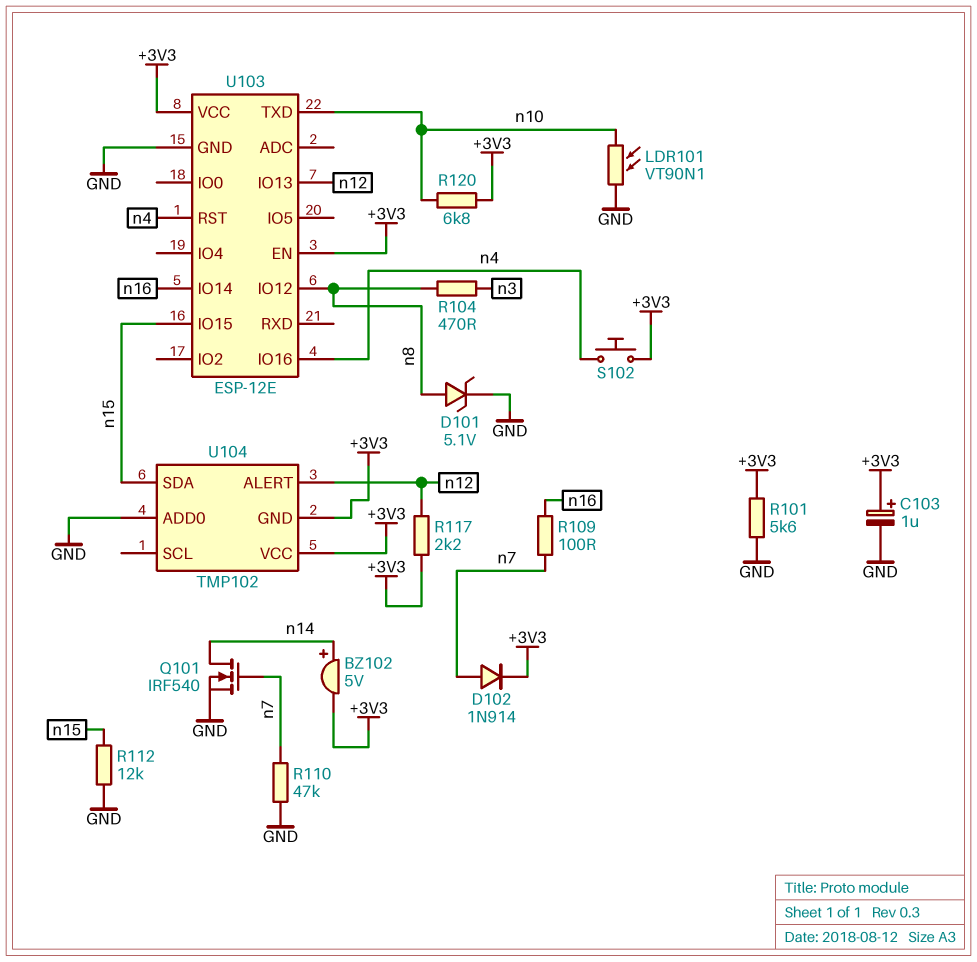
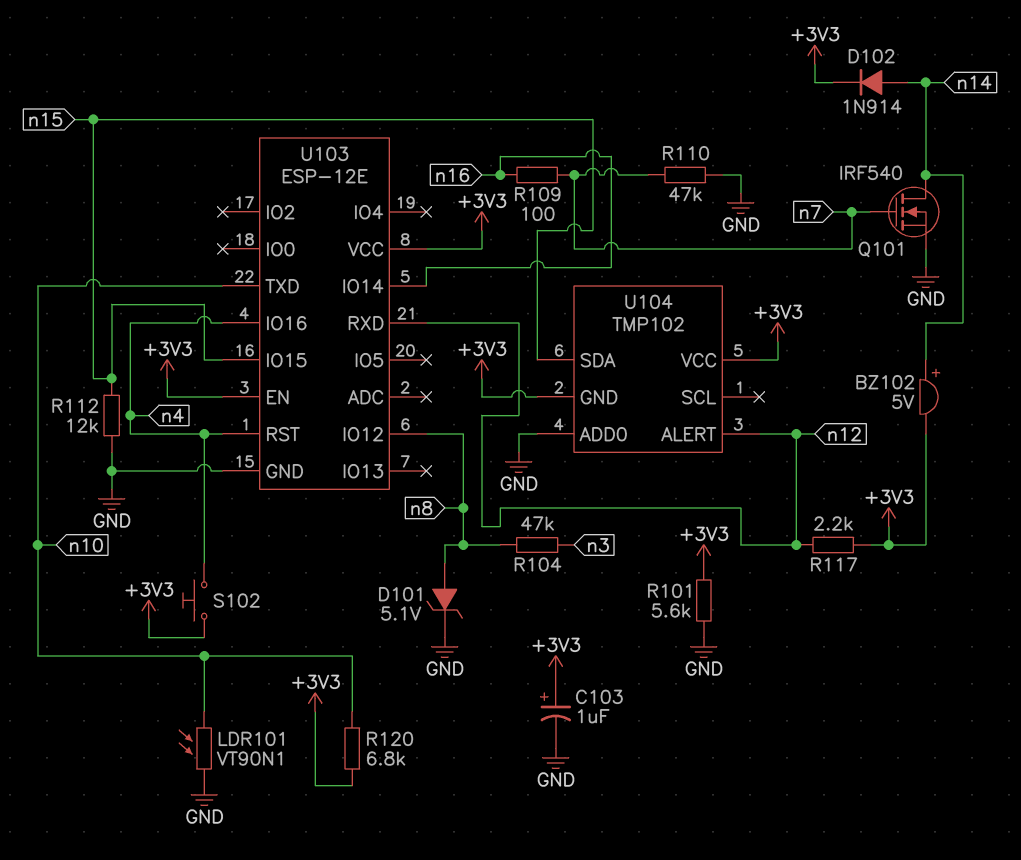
D102: diode 1N914 (A n7, K +3V3) -> diode 1N914 (A n14, K +3V3)
R104: 470 (n3, n8) -> 47k (n3, n8)
U103 pin IO13: n12 -> none
U103 pin RXD: none -> n12

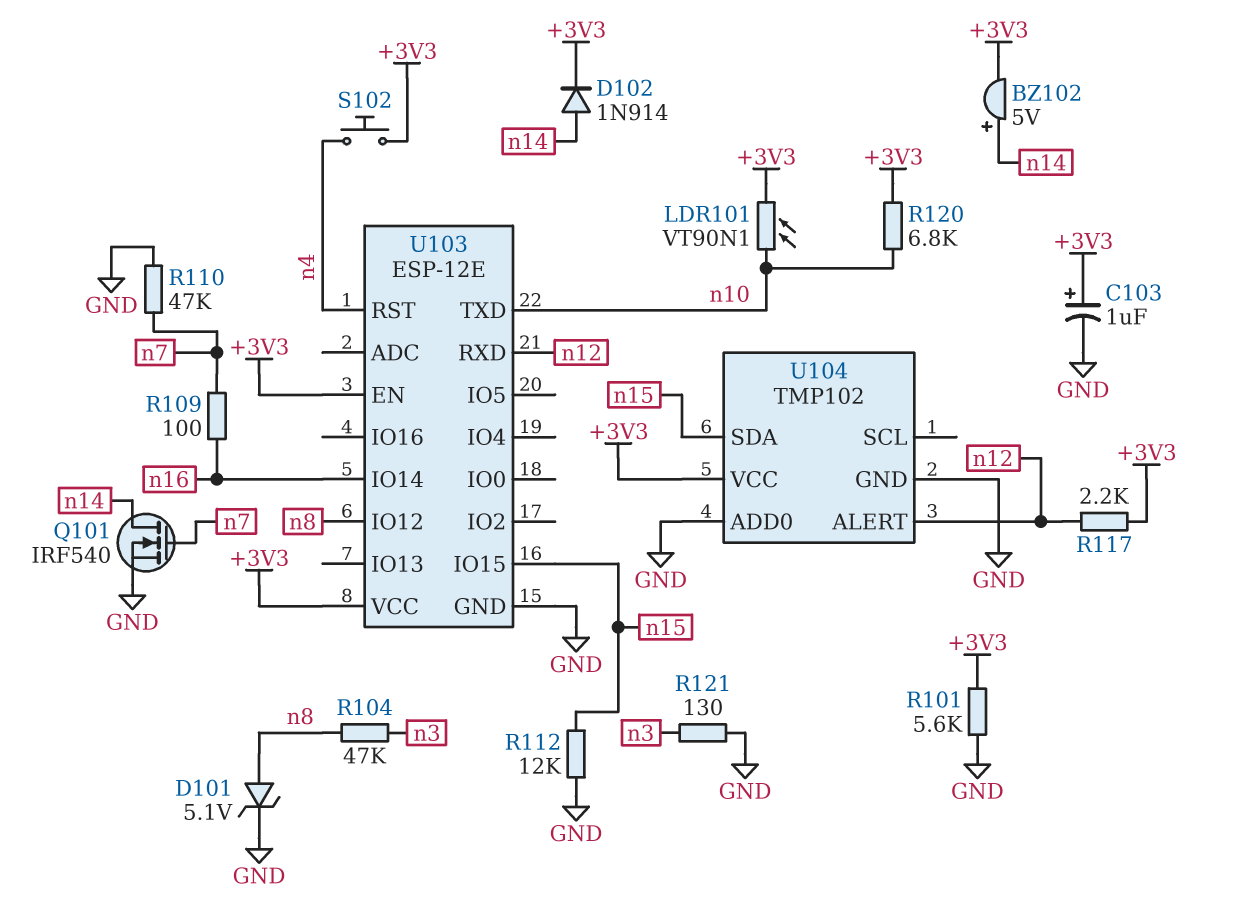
LDR101: VT90N1 (GND, n10) -> VT90N1 (+3V3, n10)
R121: none -> 130 (GND, n3)
U103 pin IO16: n4 -> none
U104 pin GND: +3V3 -> GND

